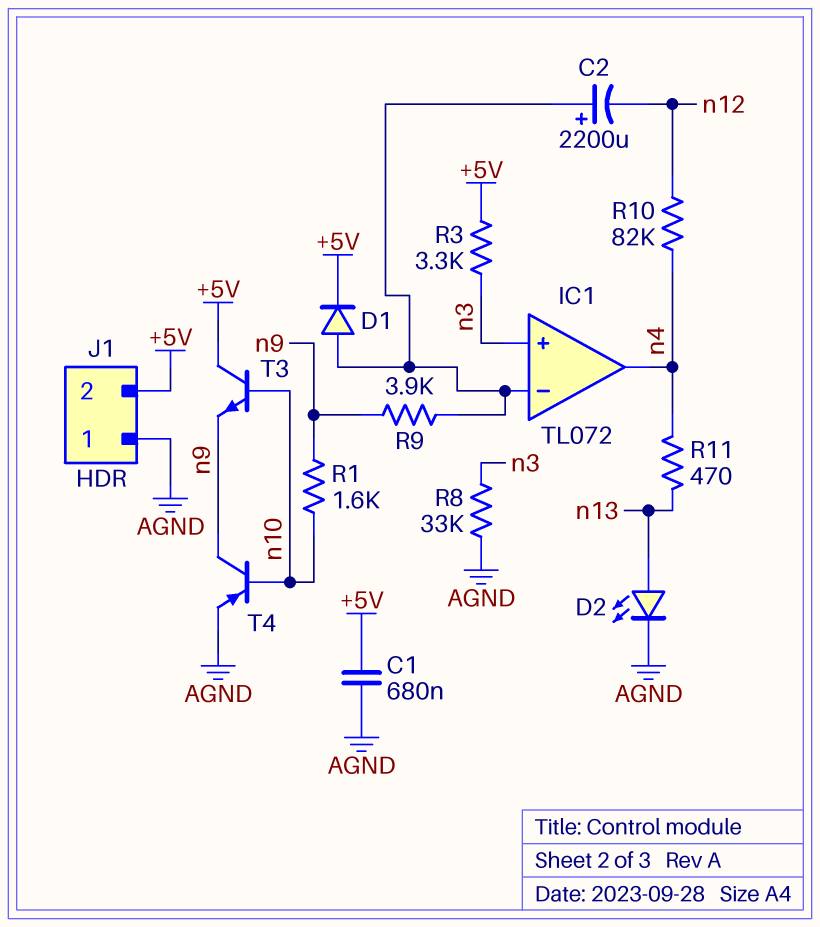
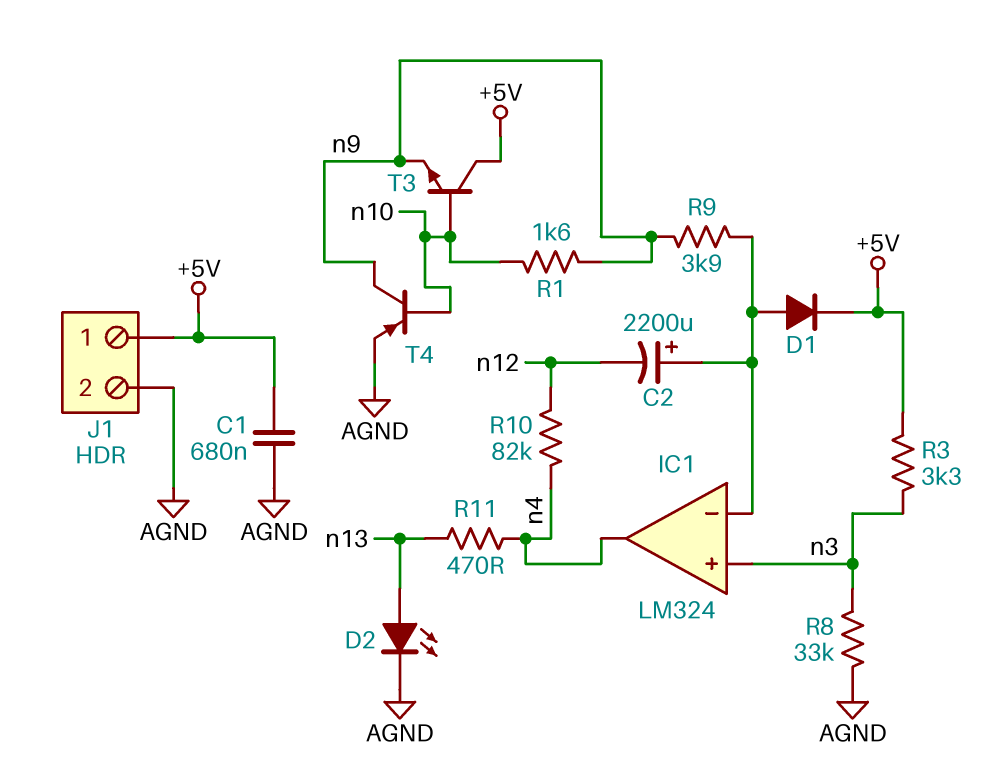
IC1: TL072 -> LM324
J1 pin 1: AGND -> +5V
J1 pin 2: +5V -> AGND

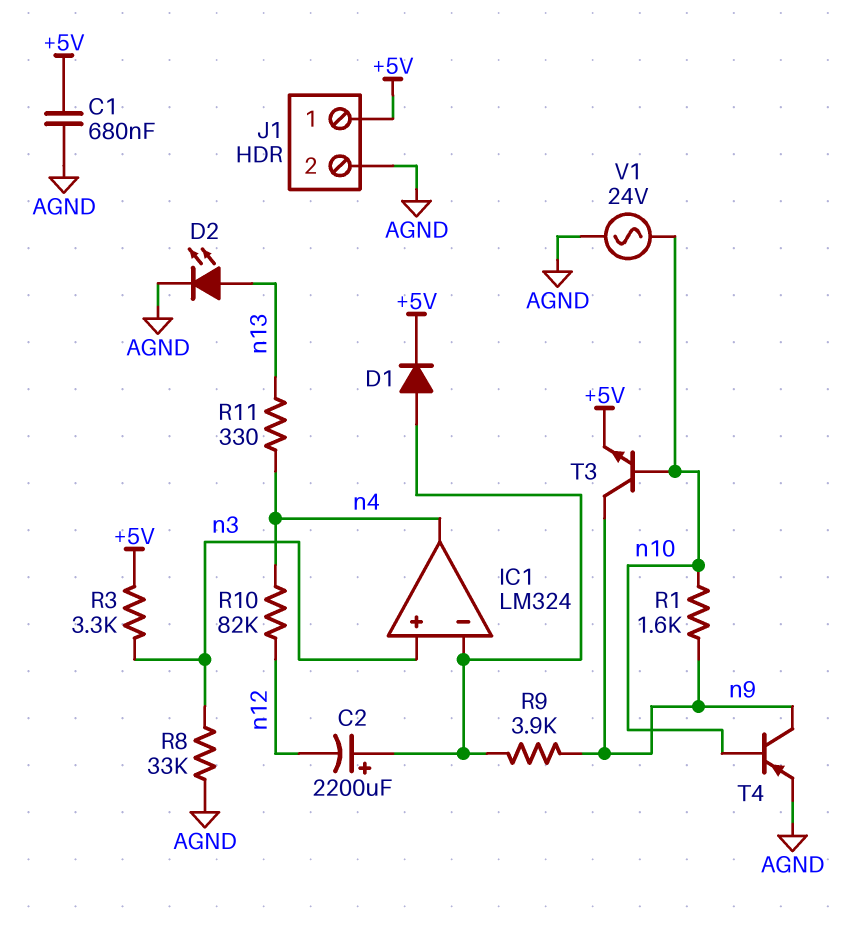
R11: 470 (n4, n13) -> 330 (n4, n13)
T3: NPN (B n10, C +5V, E n9) -> NPN (B n10, C n9, E +5V)
V1: none -> AC 24V (AGND, n10)

